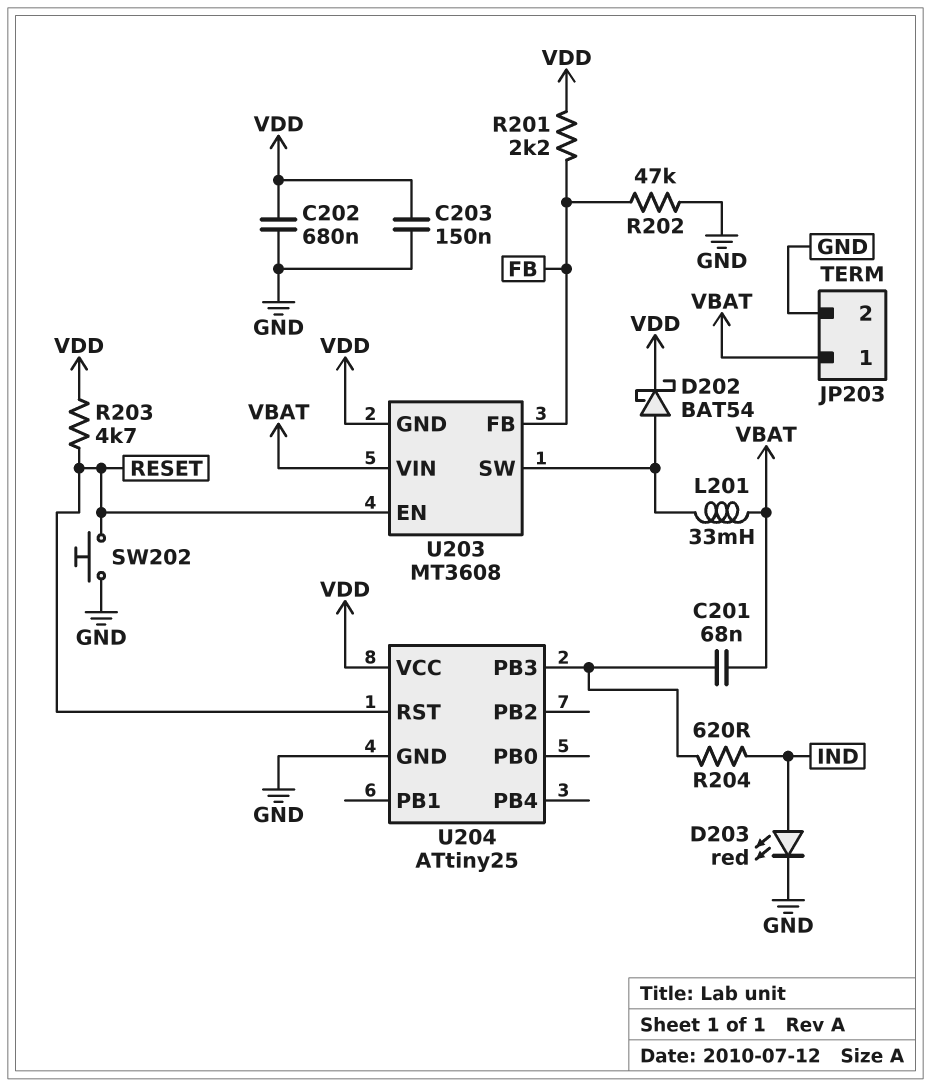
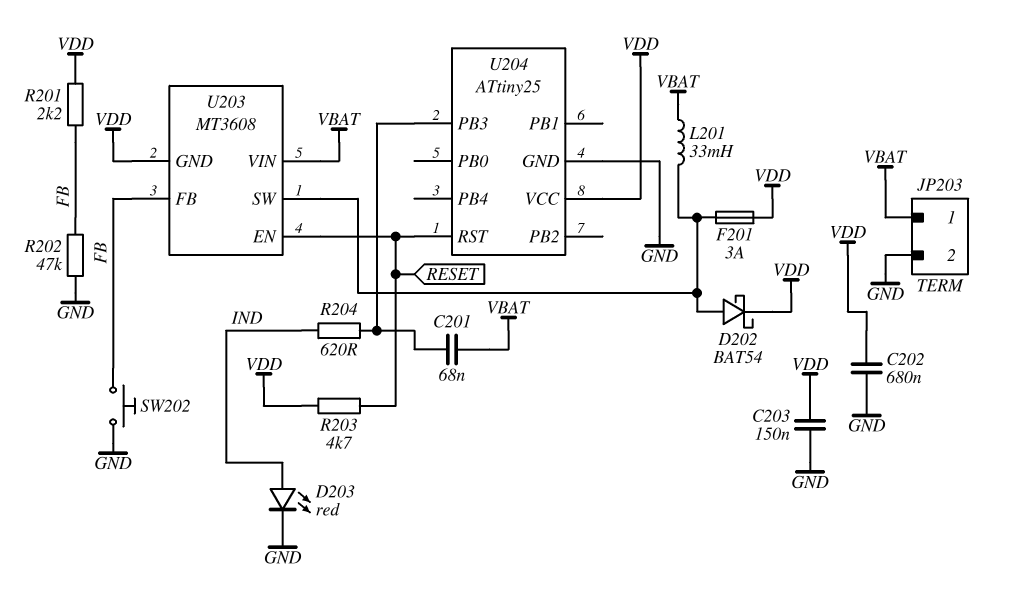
F201: none -> 3A (U203/SW, VDD)
SW202: button (GND, RESET) -> button (FB, GND)

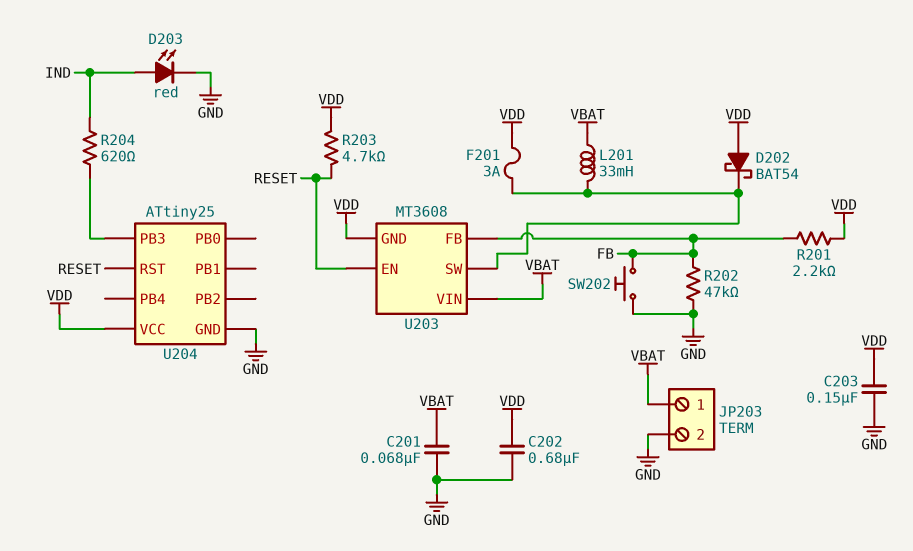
C201: 68nF (U204/PB3, VBAT) -> 68nF (GND, VBAT)
D202: schottky BAT54 (A U203/SW, K VDD) -> schottky BAT54 (A VDD, K U203/SW)

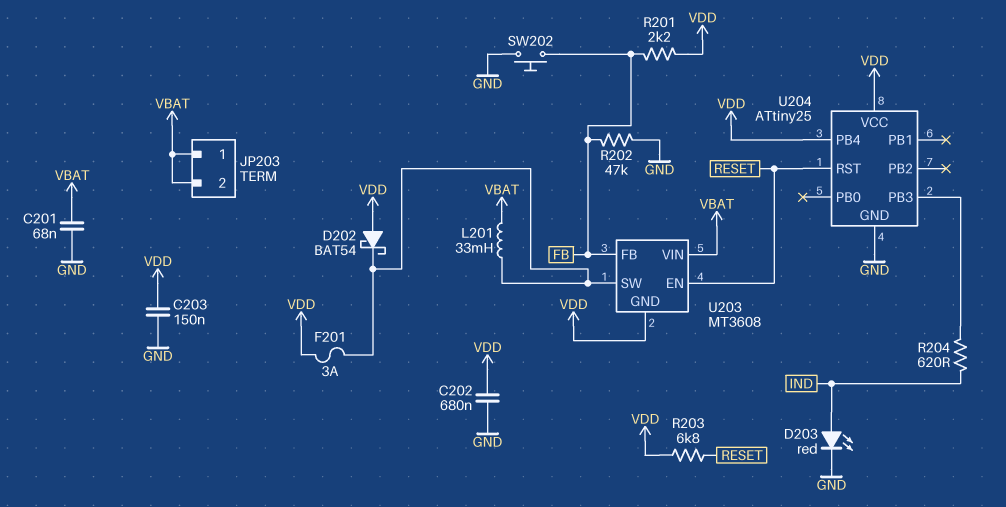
JP203 pin 2: GND -> VBAT
R203: 4.7k (RESET, VDD) -> 6.8k (RESET, VDD)
U204 pin PB4: none -> VDD

